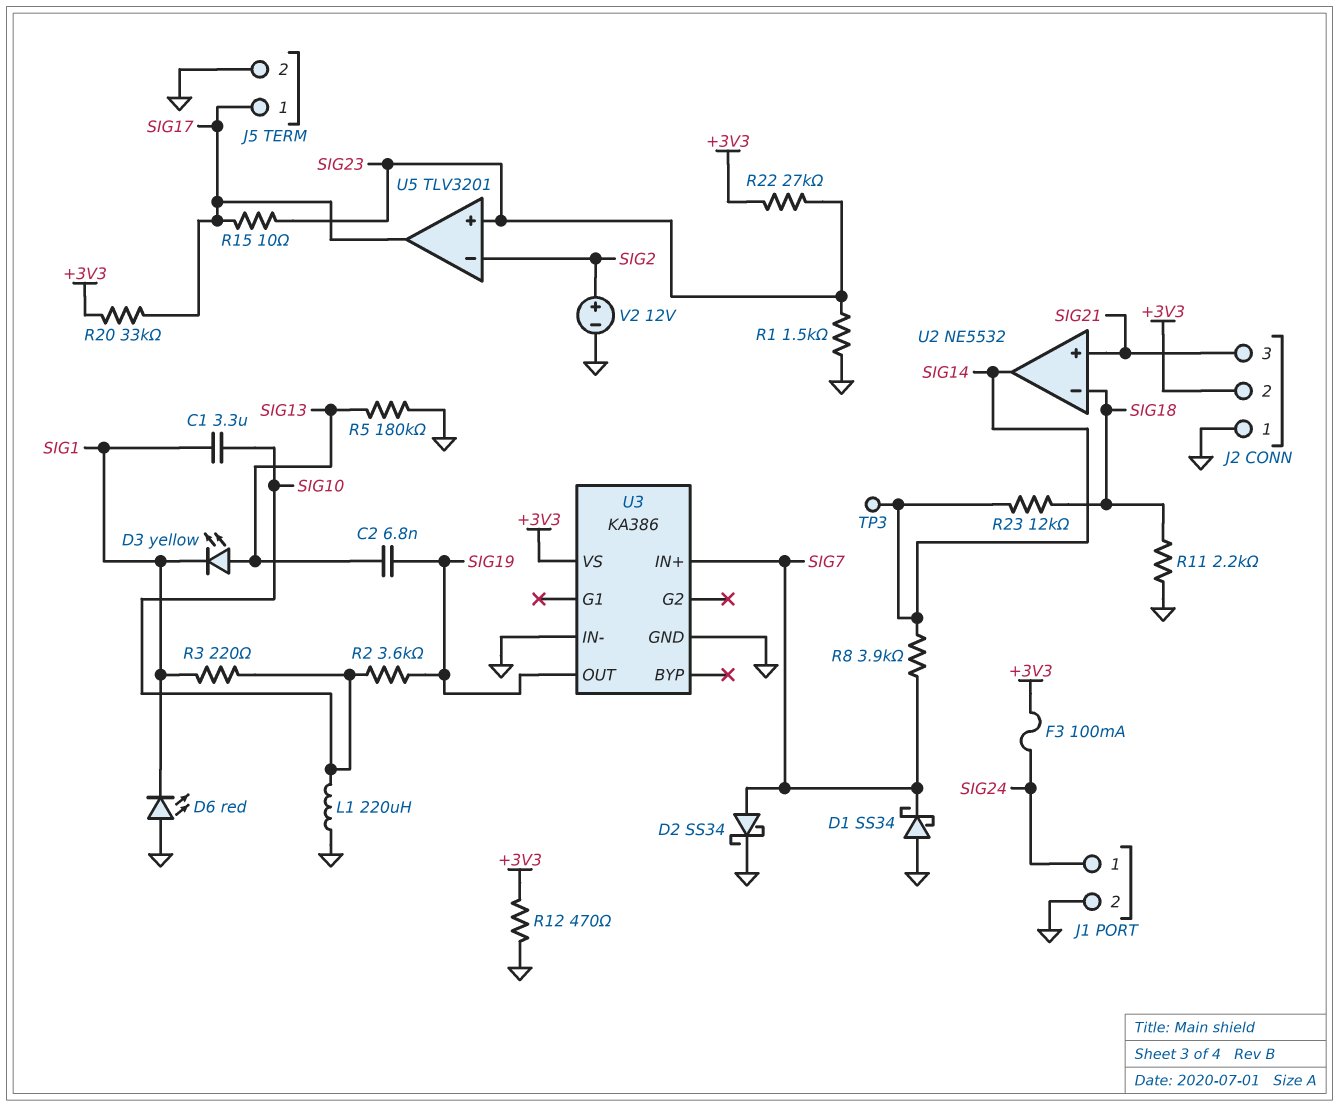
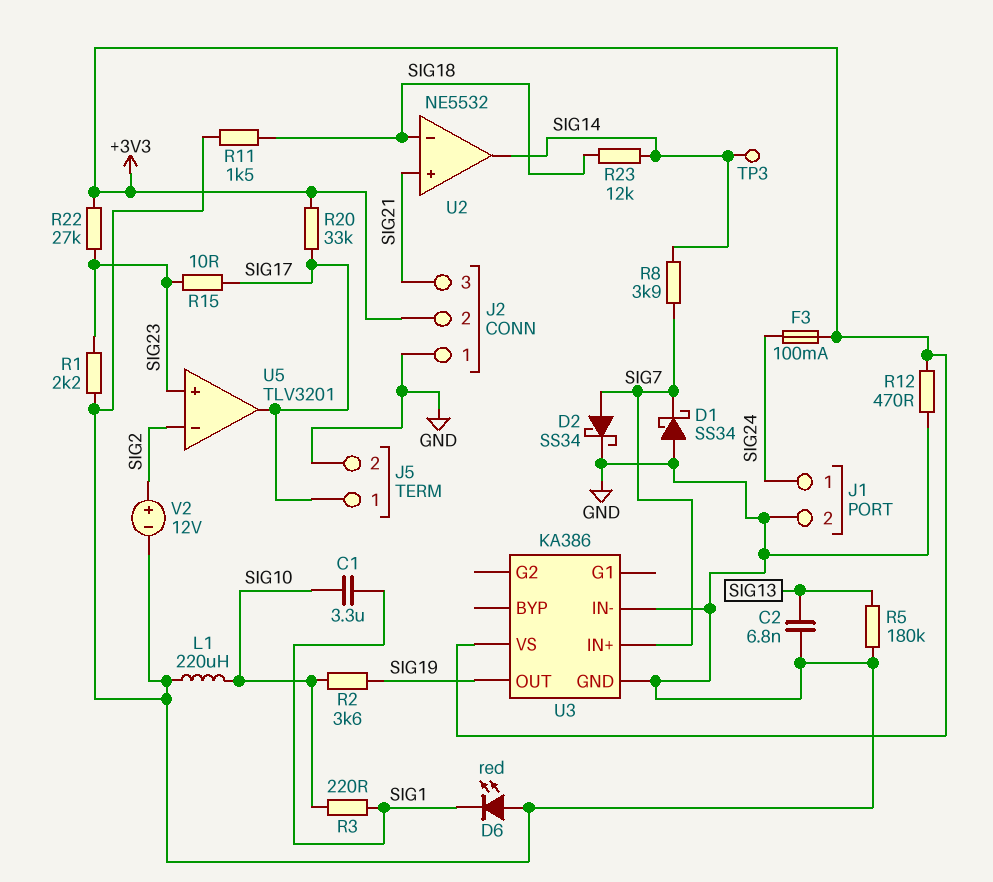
C2: 6.8nF (SIG13, SIG19) -> 6.8nF (GND, SIG13)
D3: LED yellow (A SIG13, K SIG1) -> none
R1: 1.5k (GND, SIG23) -> 2.2k (GND, SIG23)
R11: 2.2k (GND, SIG18) -> 1.5k (GND, SIG18)

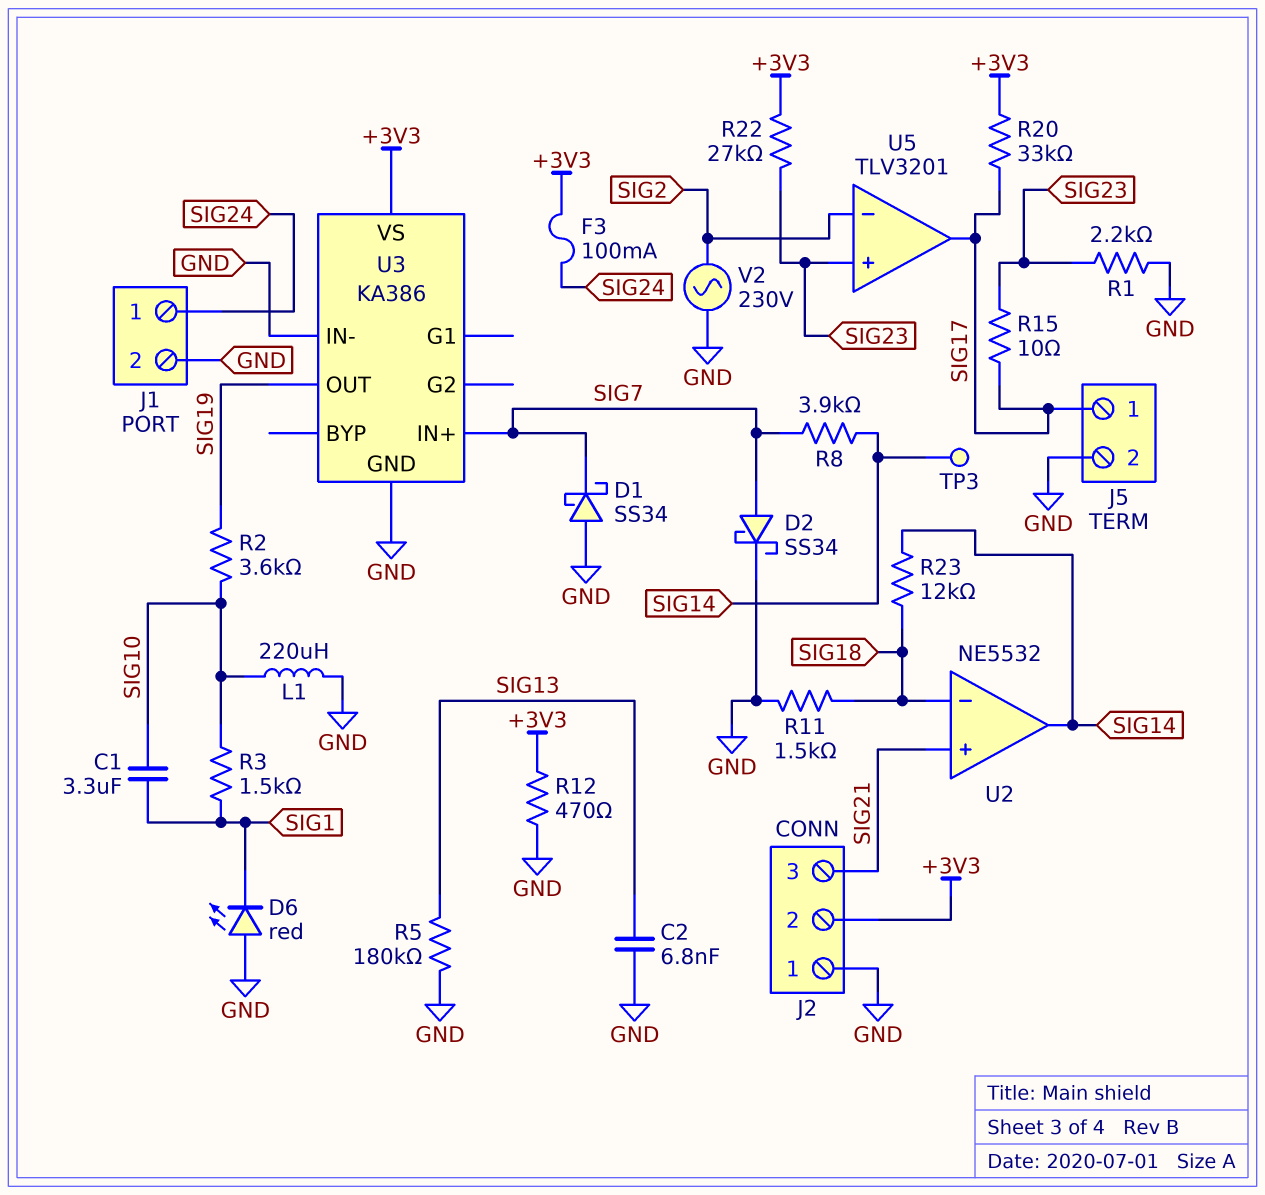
R3: 220 (SIG1, SIG10) -> 1.5k (SIG1, SIG10)
V2: 12V (plus SIG2, minus GND) -> AC 230V (GND, SIG2)

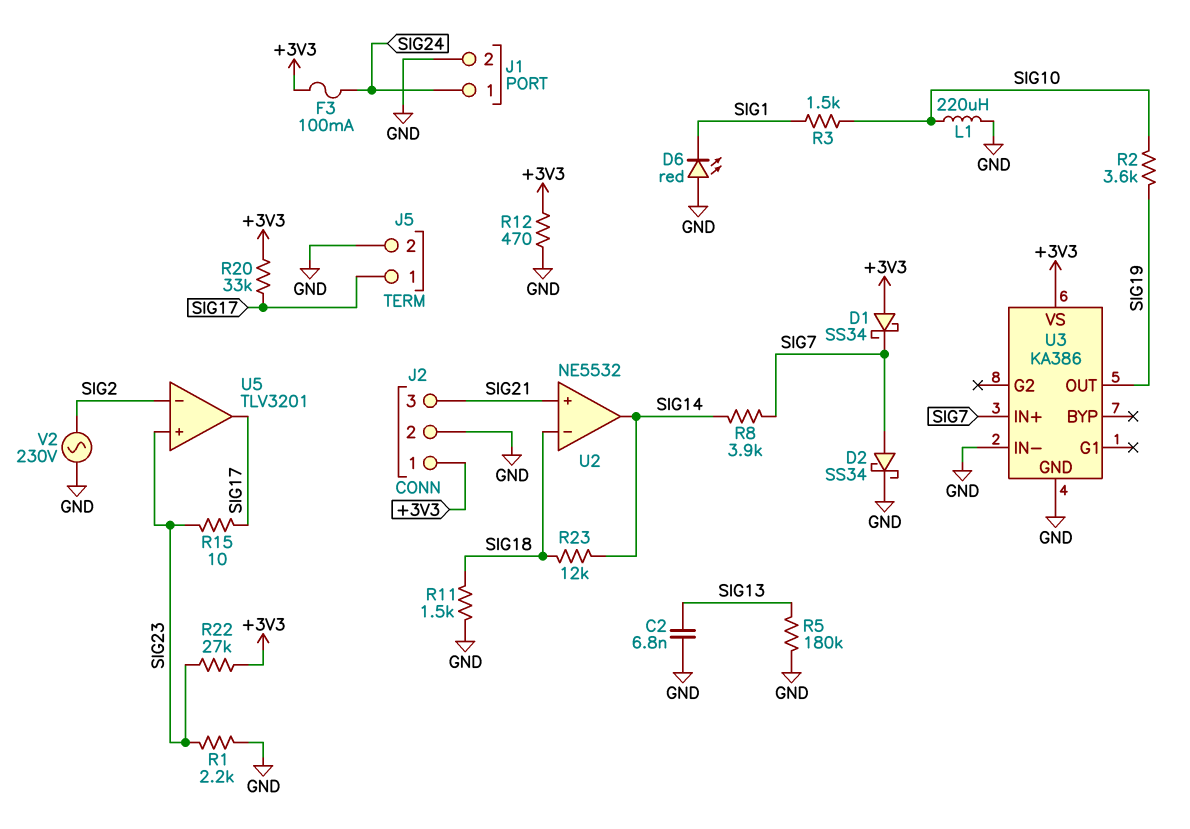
C1: 3.3uF (SIG1, SIG10) -> none
D1: schottky SS34 (A GND, K SIG7) -> schottky SS34 (A +3V3, K SIG7)
J2 pin 1: GND -> +3V3
J2 pin 2: +3V3 -> GND
TP3: test point (SIG14) -> none

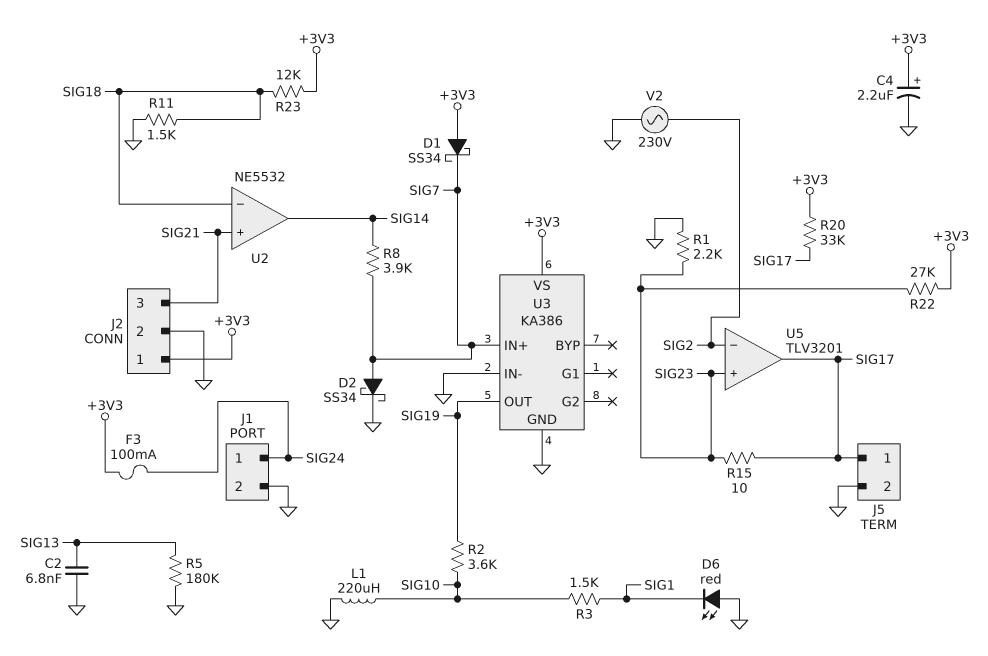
C4: none -> 2.2uF (plus +3V3, minus GND)
R12: 470 (+3V3, GND) -> none
R23: 12k (SIG14, SIG18) -> 12k (+3V3, SIG18)

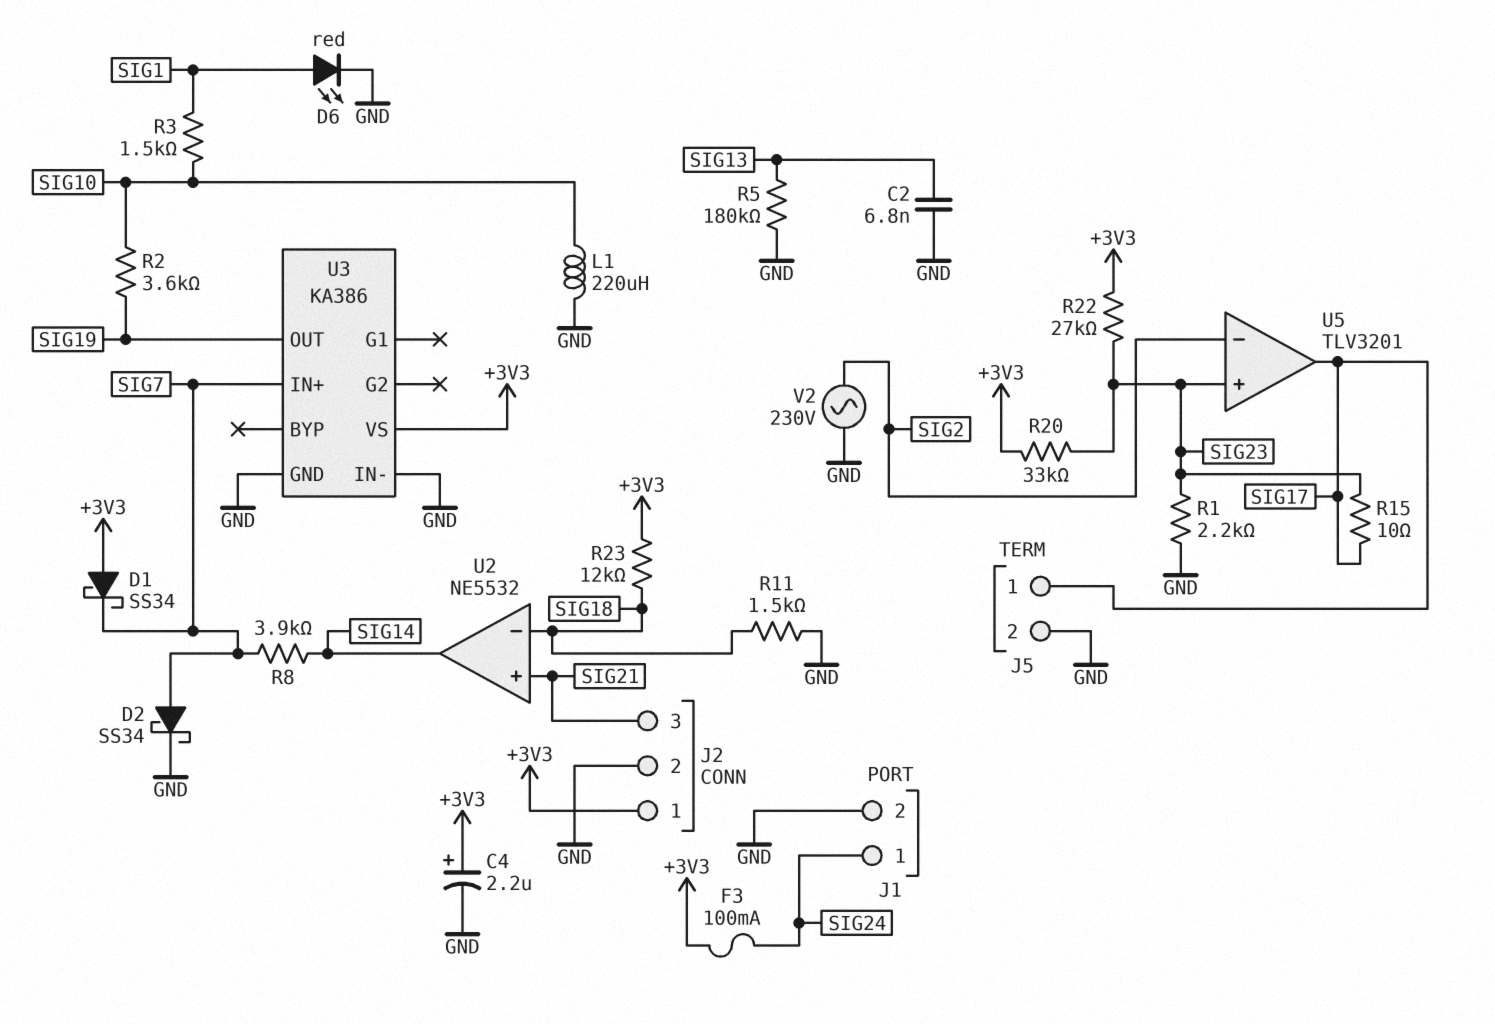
D6: LED red (A GND, K SIG1) -> LED red (A SIG1, K GND)
R20: 33k (+3V3, SIG17) -> 33k (+3V3, SIG23)

